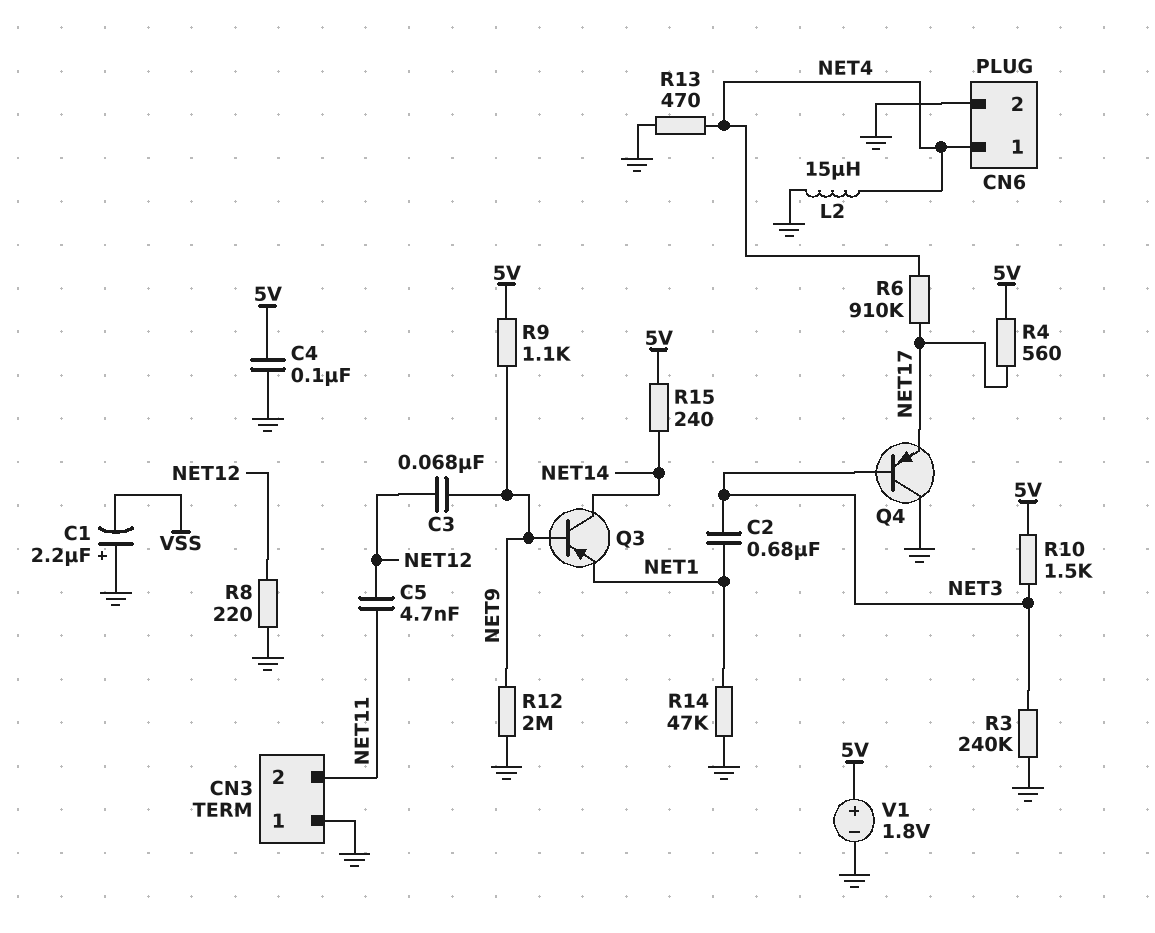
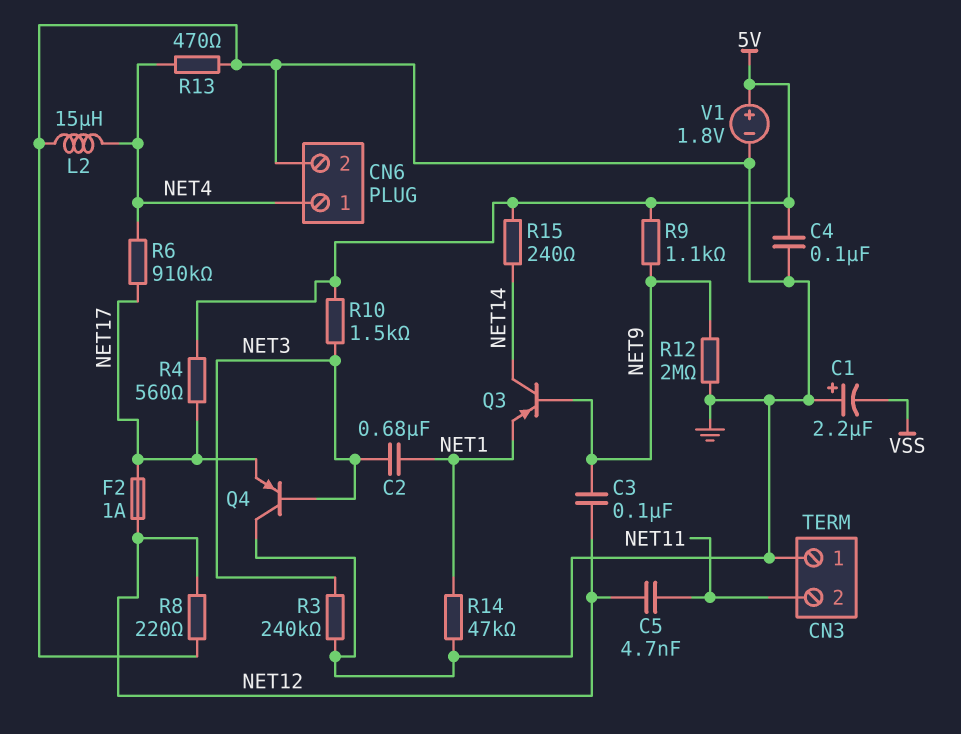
C3: 68nF (NET9, NET12) -> 100nF (NET9, NET12)
F2: none -> 1A (NET12, NET17)

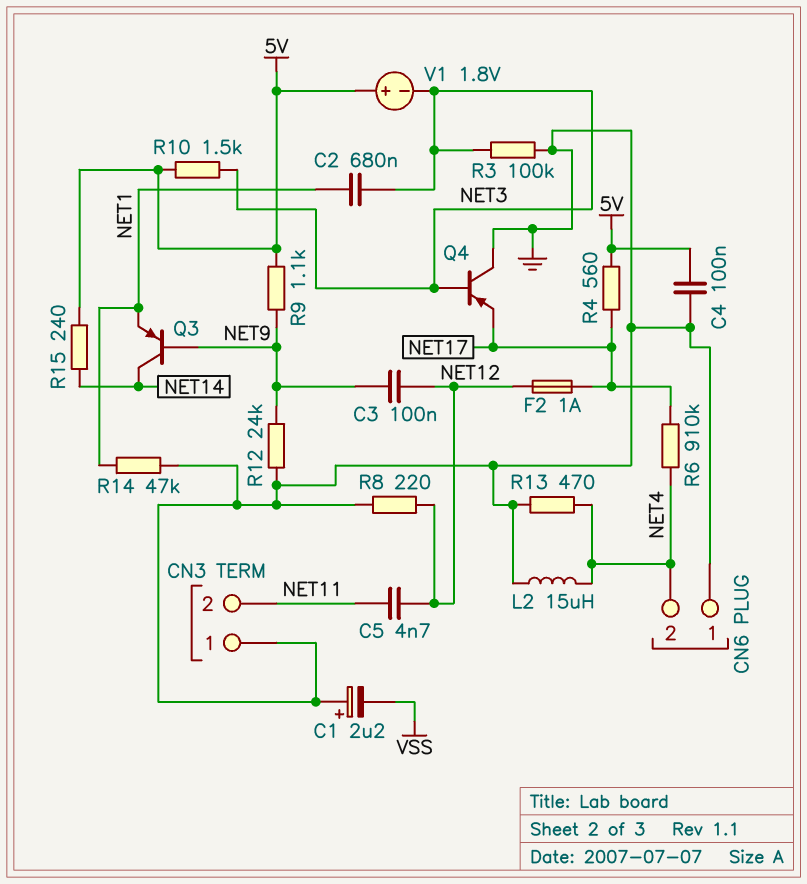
CN6 pin 1: NET4 -> GND
CN6 pin 2: GND -> NET4
R3: 240k (GND, NET3) -> 100k (GND, NET3)
R12: 2M (GND, NET9) -> 24k (GND, NET9)
V1: 1.8V (plus 5V, minus GND) -> 1.8V (plus 5V, minus NET3)

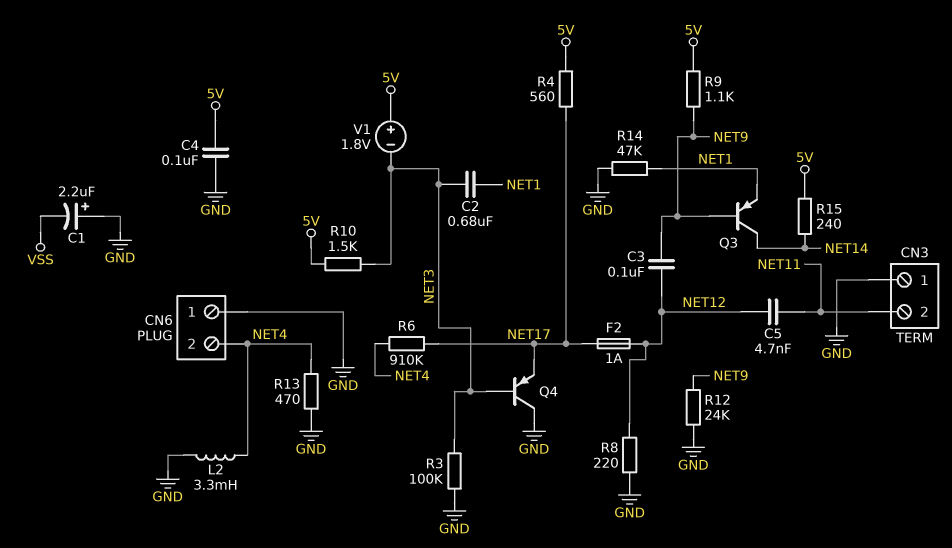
L2: 15uH (GND, NET4) -> 3.3mH (GND, NET4)

